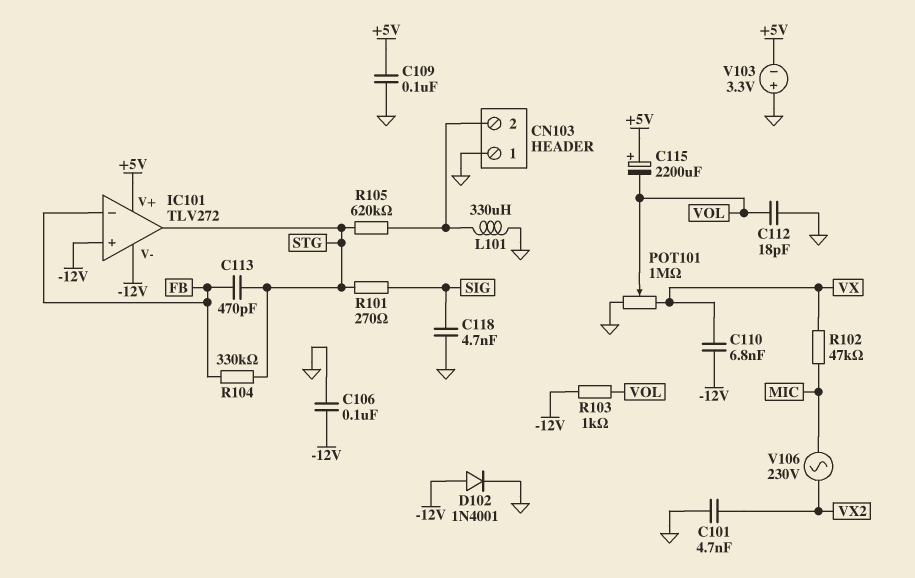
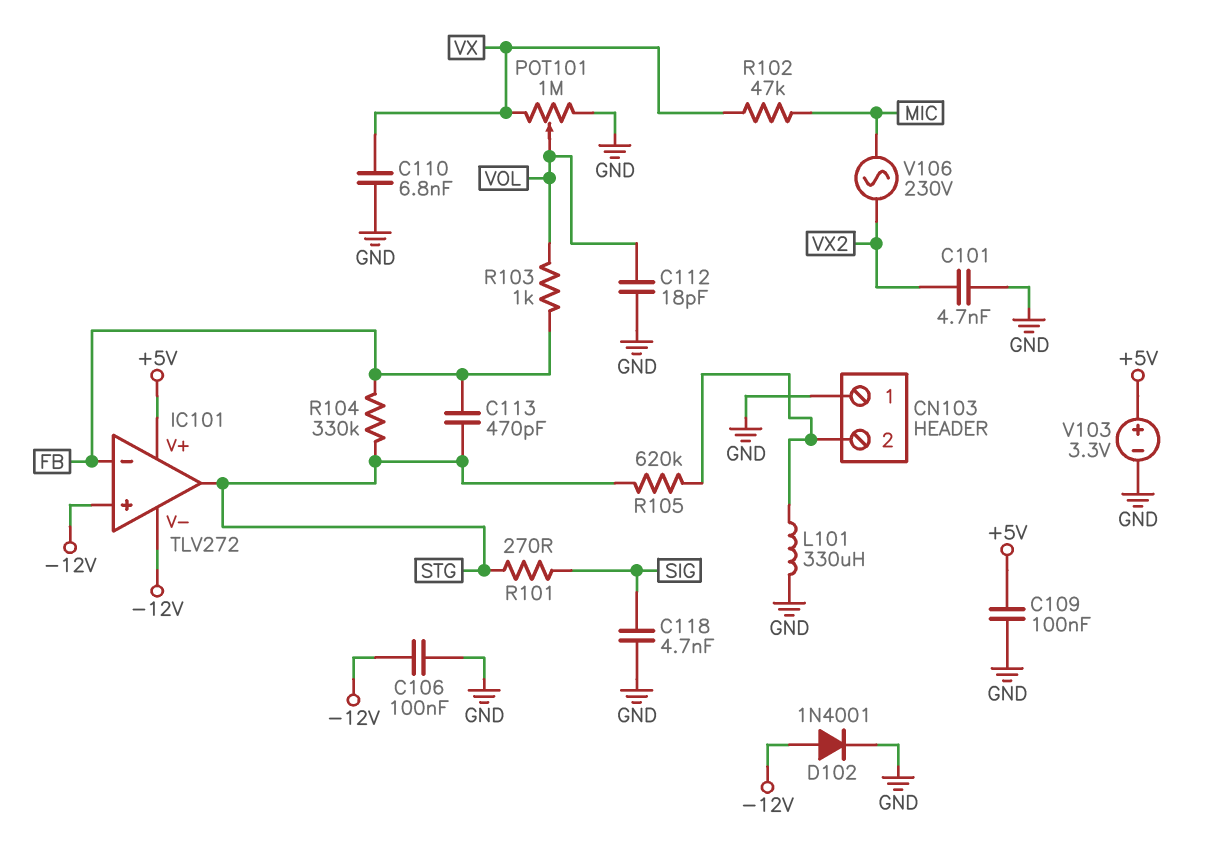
C110: 6.8nF (-12V, VX) -> 6.8nF (GND, VX)
C115: 2200uF (plus +5V, minus VOL) -> none
R103: 1k (-12V, VOL) -> 1k (FB, VOL)
V103: 3.3V (plus GND, minus +5V) -> 3.3V (plus +5V, minus GND)

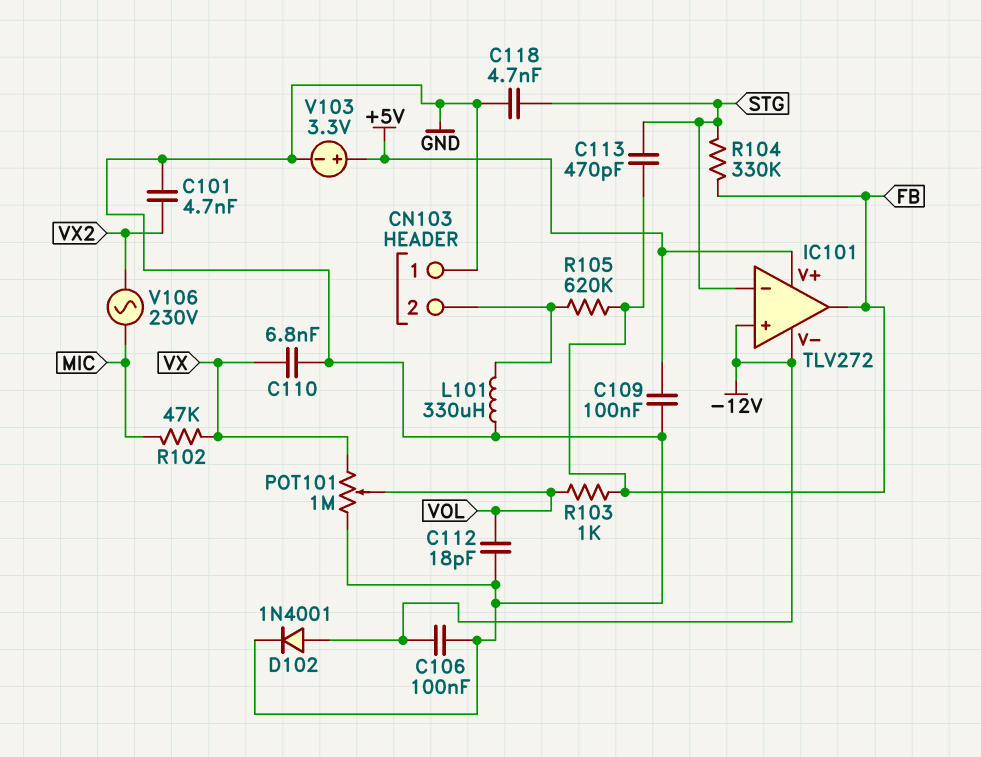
C118: 4.7nF (GND, SIG) -> 4.7nF (GND, STG)
IC101 pin in-: FB -> STG
IC101 pin out: STG -> FB
R101: 270 (SIG, STG) -> none
R105: 620k (CN103/2, STG) -> 620k (CN103/2, FB)

